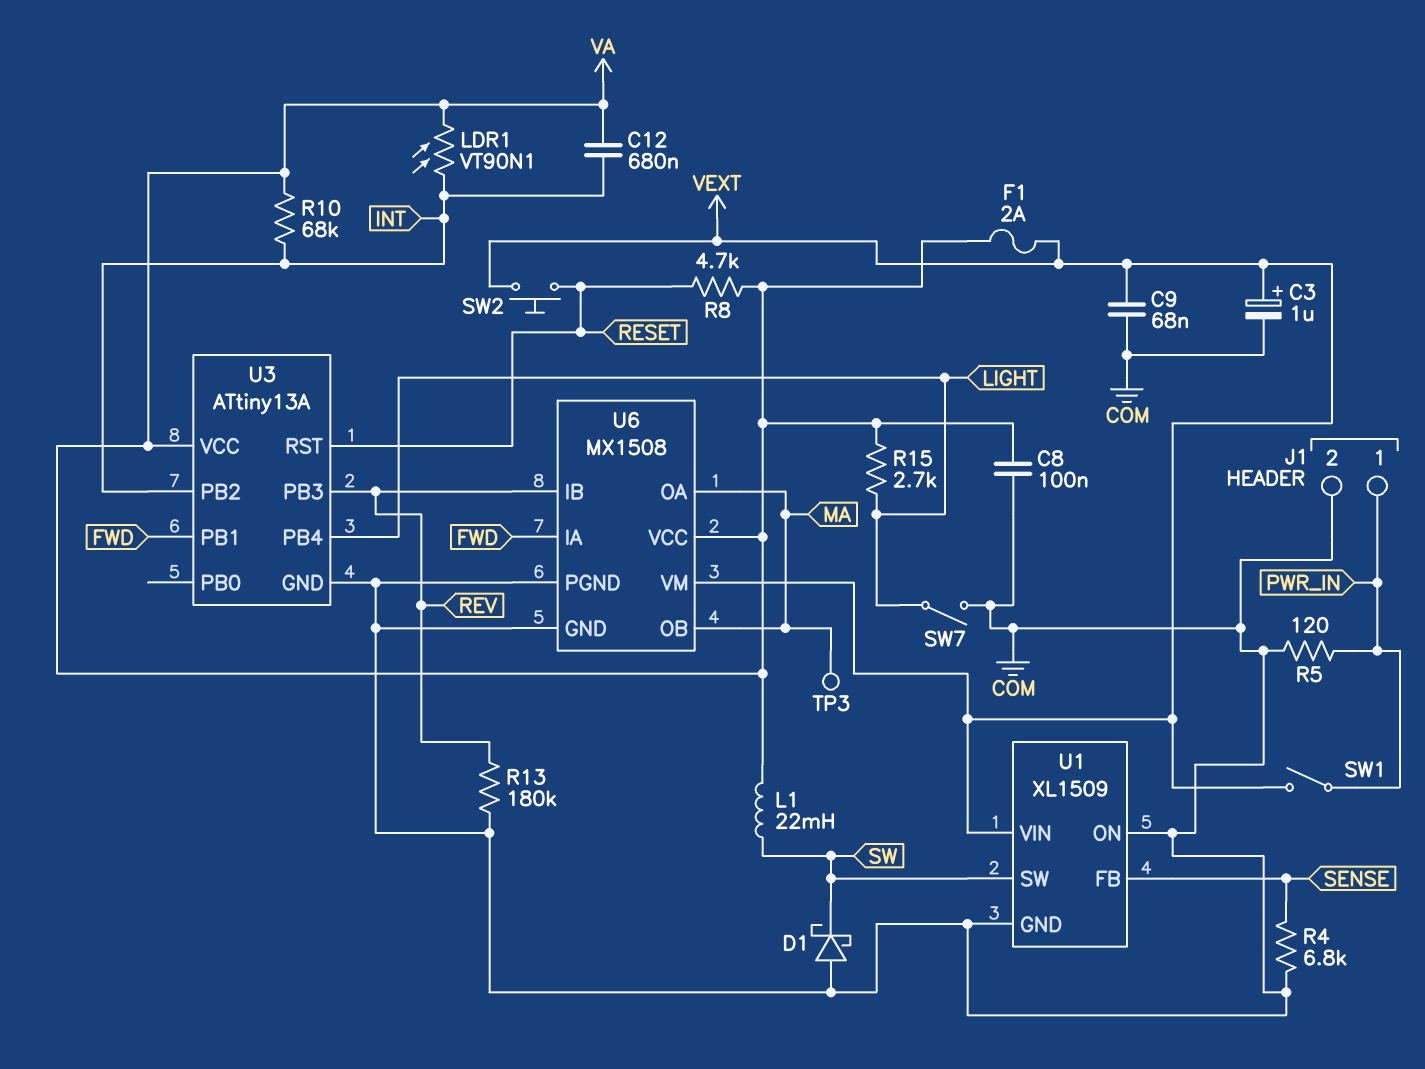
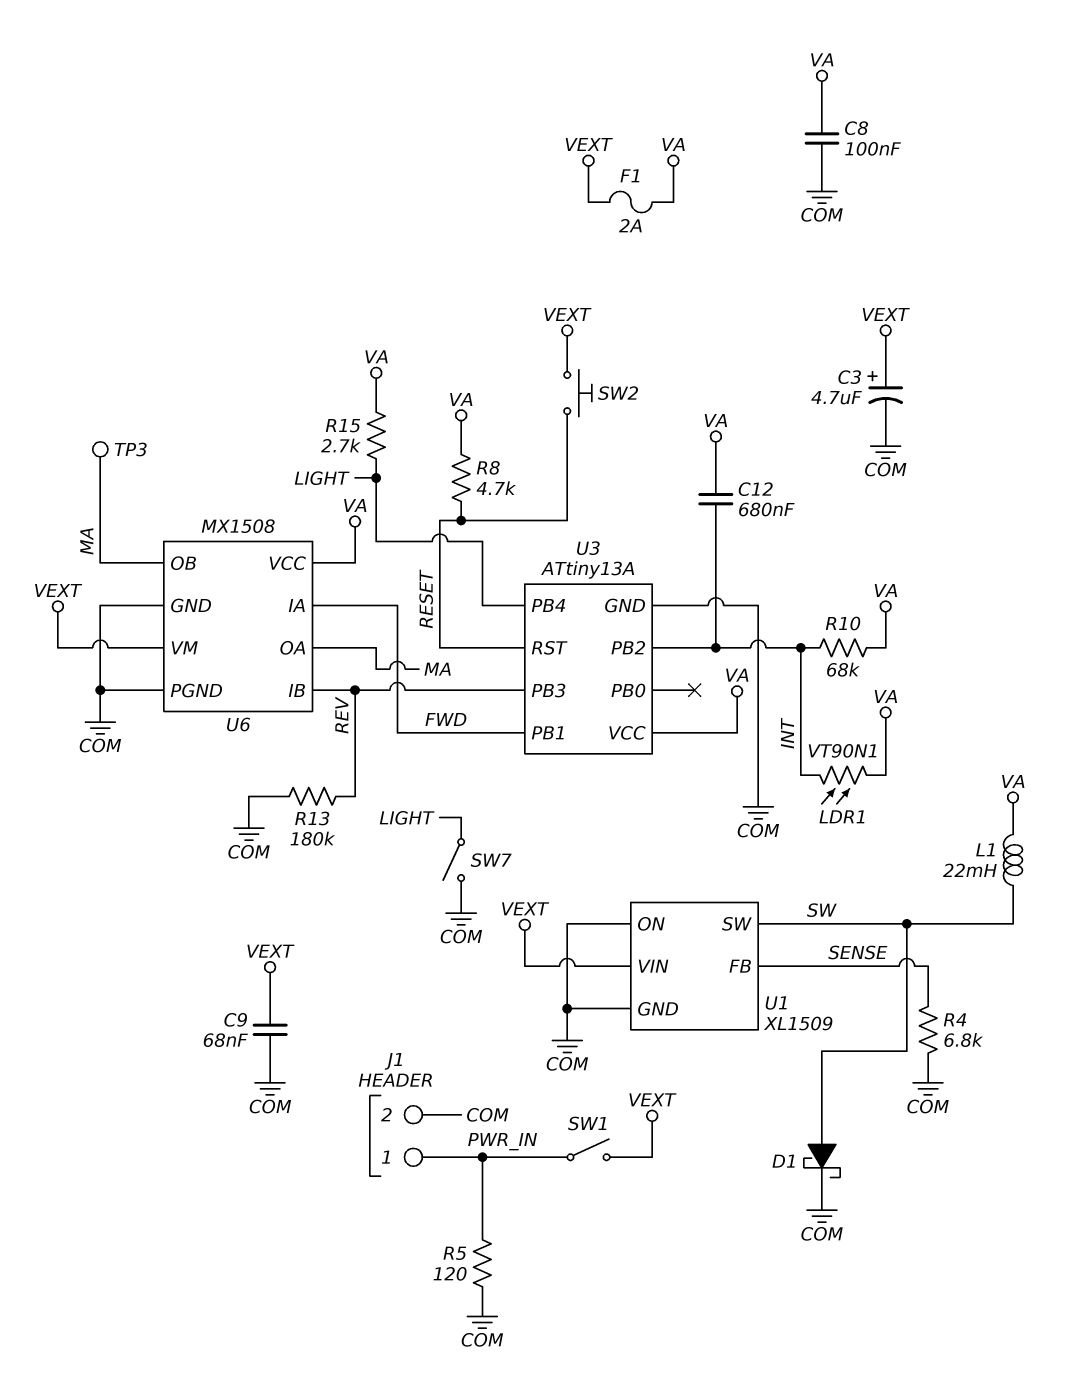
C3: 1uF (plus VEXT, minus COM) -> 4.7uF (plus VEXT, minus COM)
D1: schottky (A COM, K SW) -> schottky (A SW, K COM)

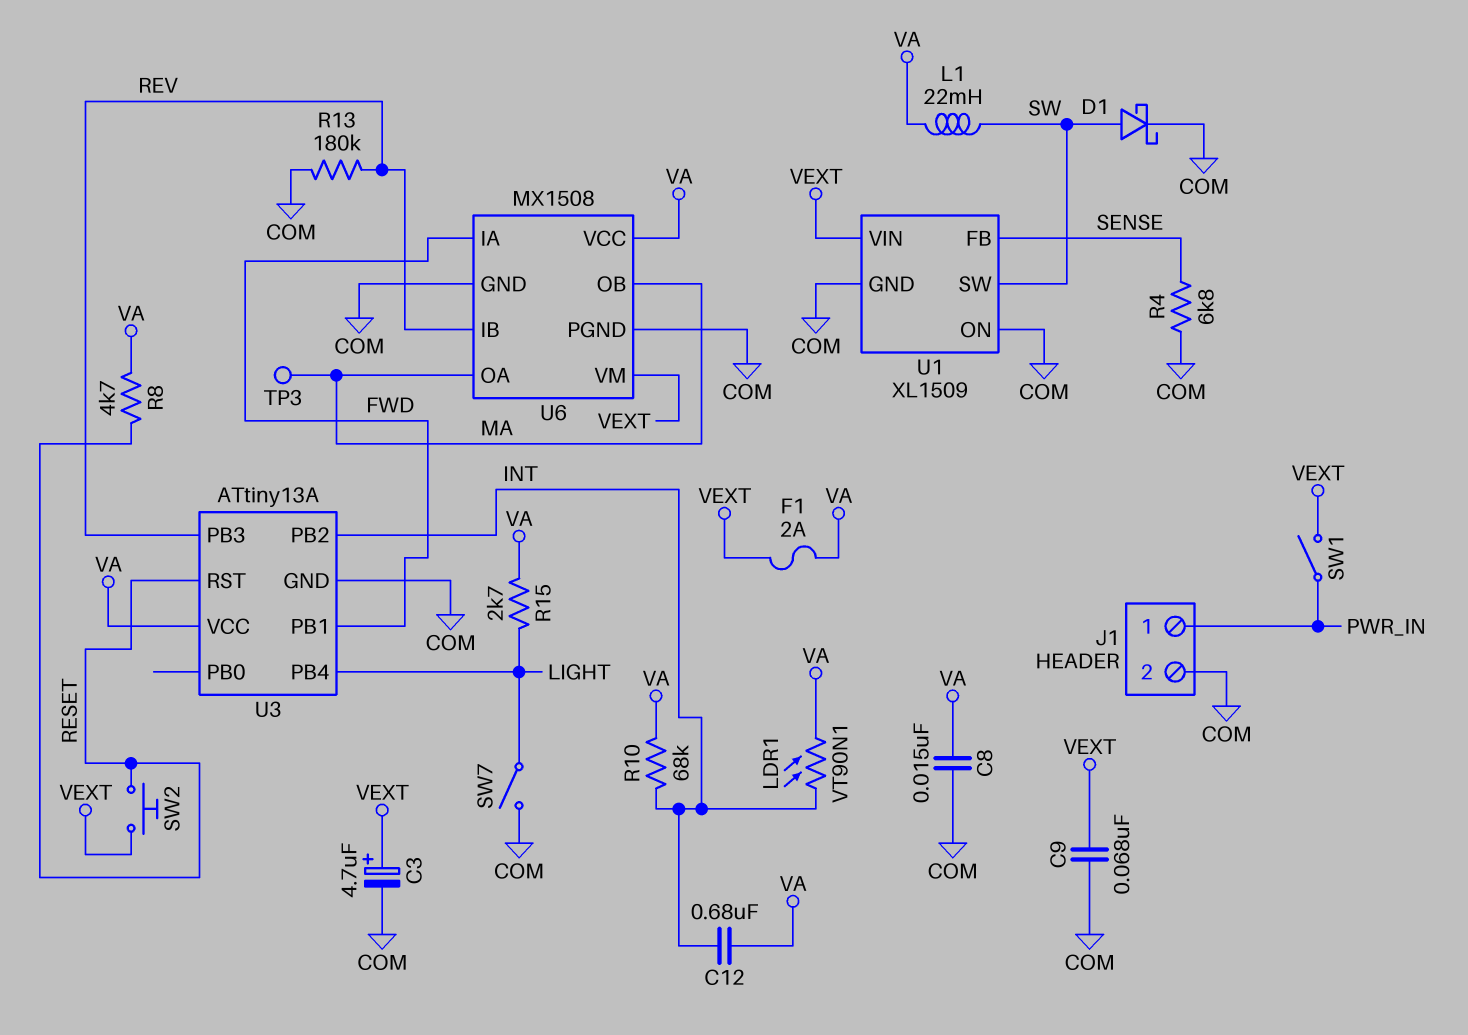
C8: 100nF (COM, VA) -> 15nF (COM, VA)
R5: 120 (COM, PWR_IN) -> none

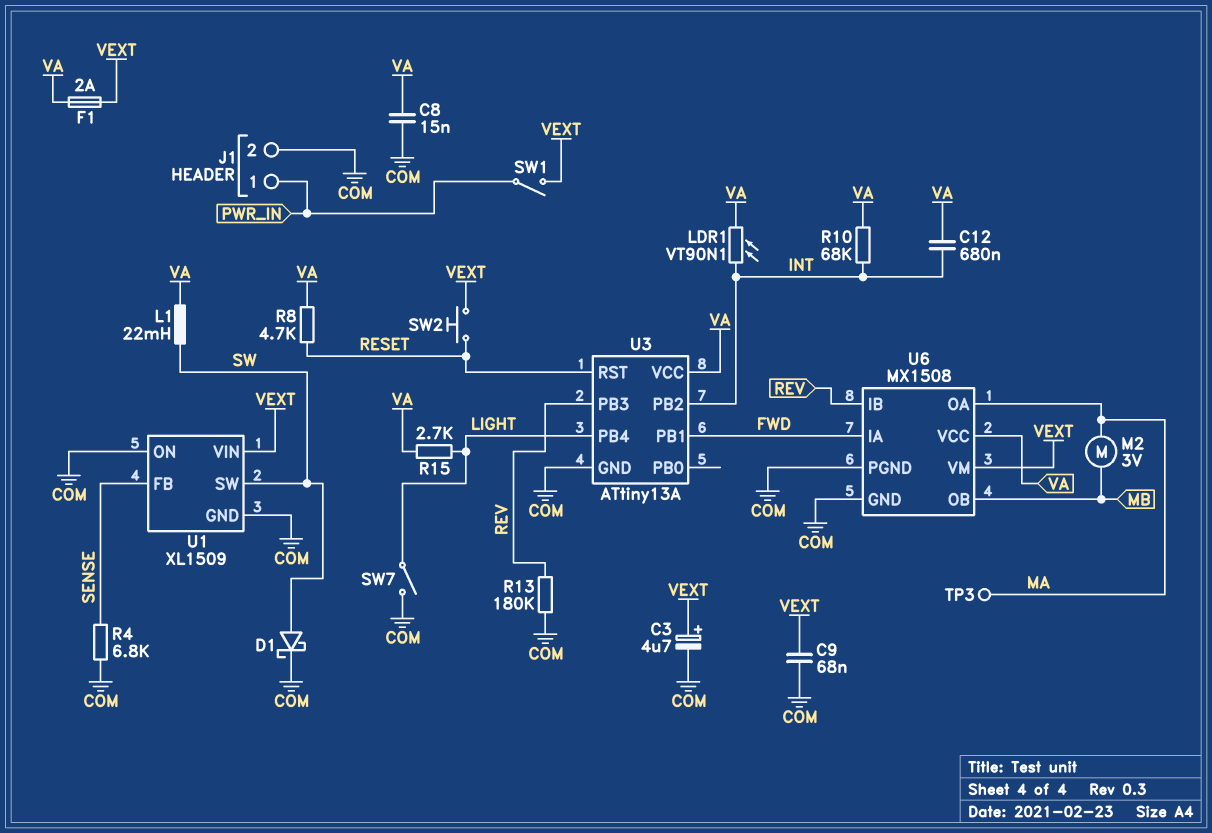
M2: none -> motor 3V (MA, MB)
U6 pin OB: MA -> MB

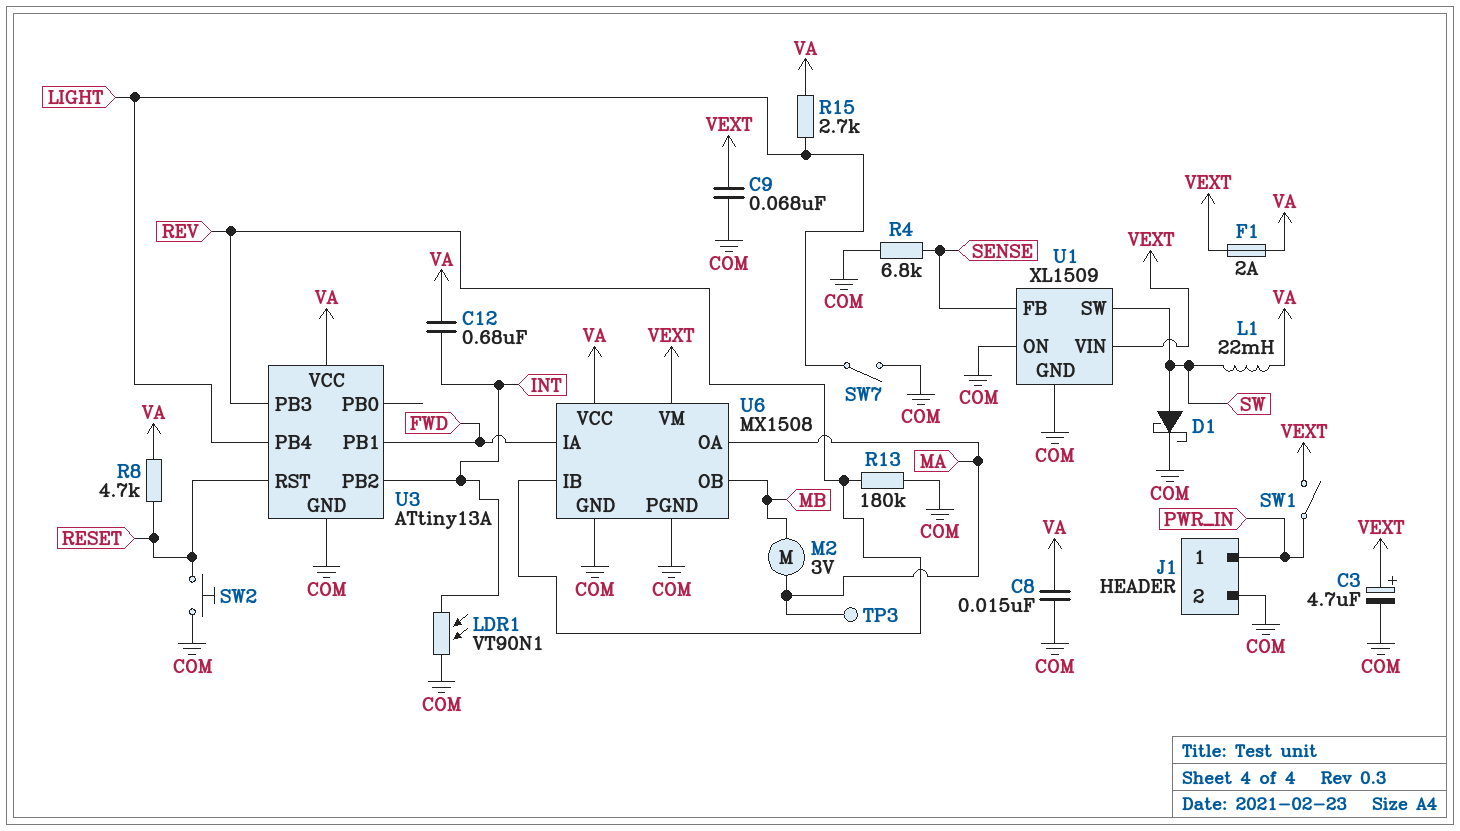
LDR1: VT90N1 (INT, VA) -> VT90N1 (COM, INT)
R10: 68k (INT, VA) -> none
SW2: button (RESET, VEXT) -> button (COM, RESET)

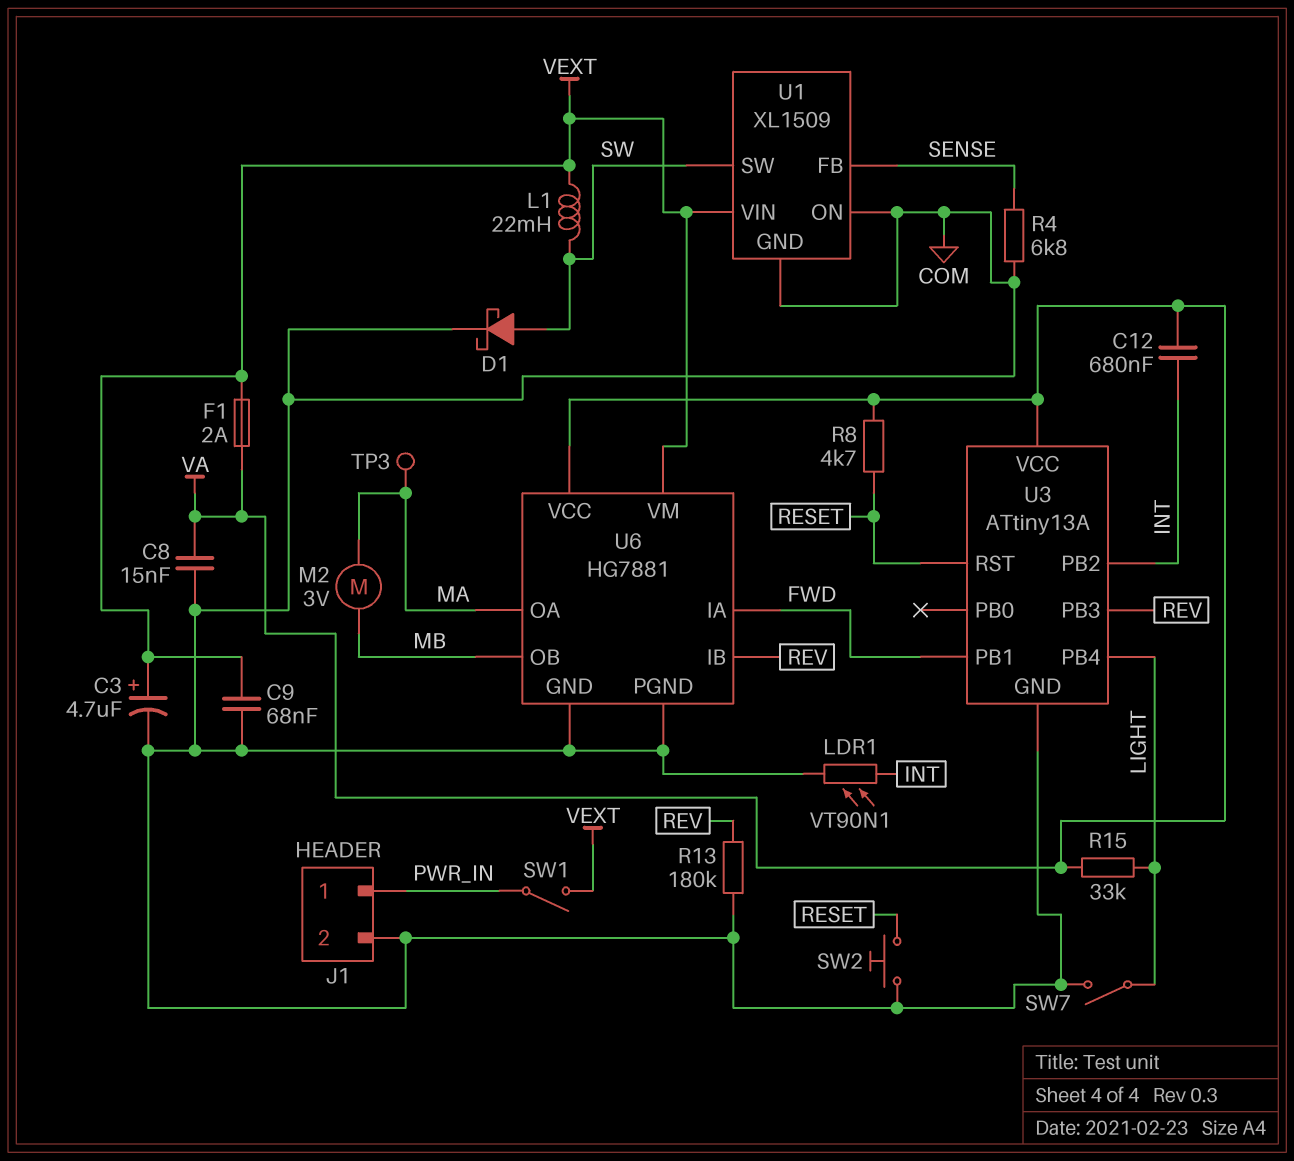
L1: 22mH (SW, VA) -> 22mH (SW, VEXT)
R15: 2.7k (LIGHT, VA) -> 33k (LIGHT, VA)
U6: MX1508 -> HG7881

